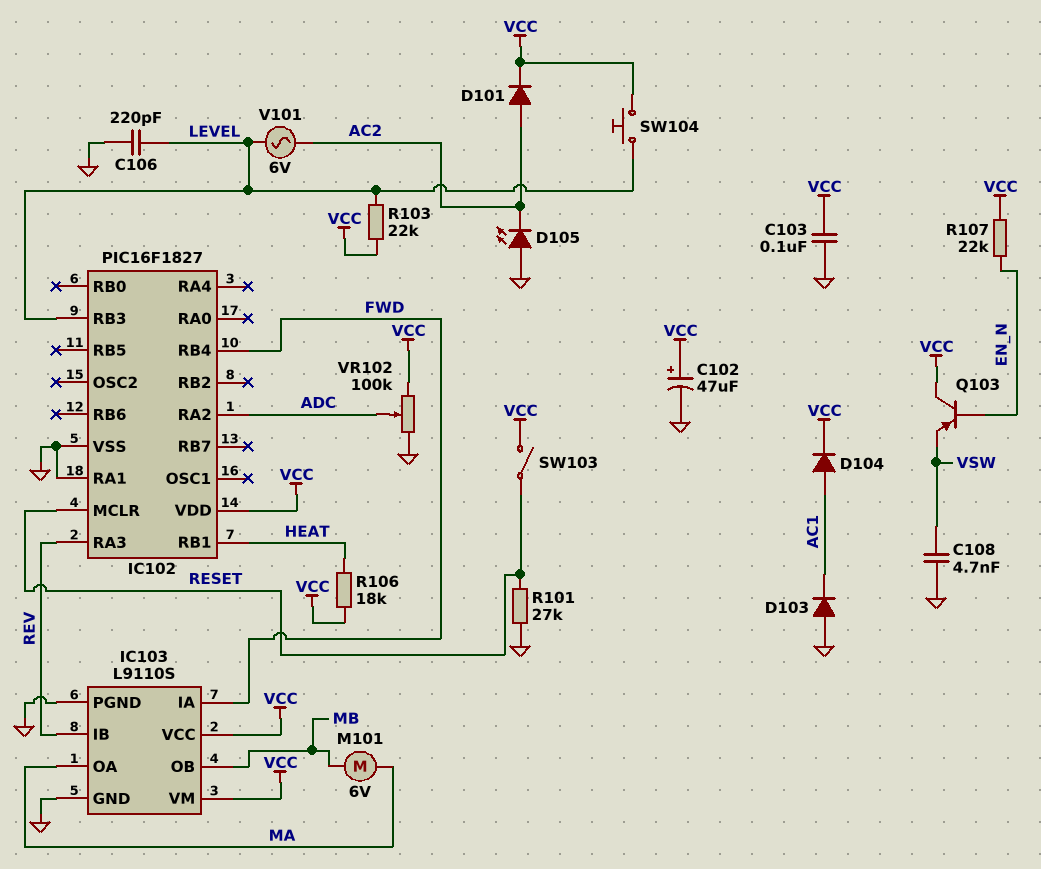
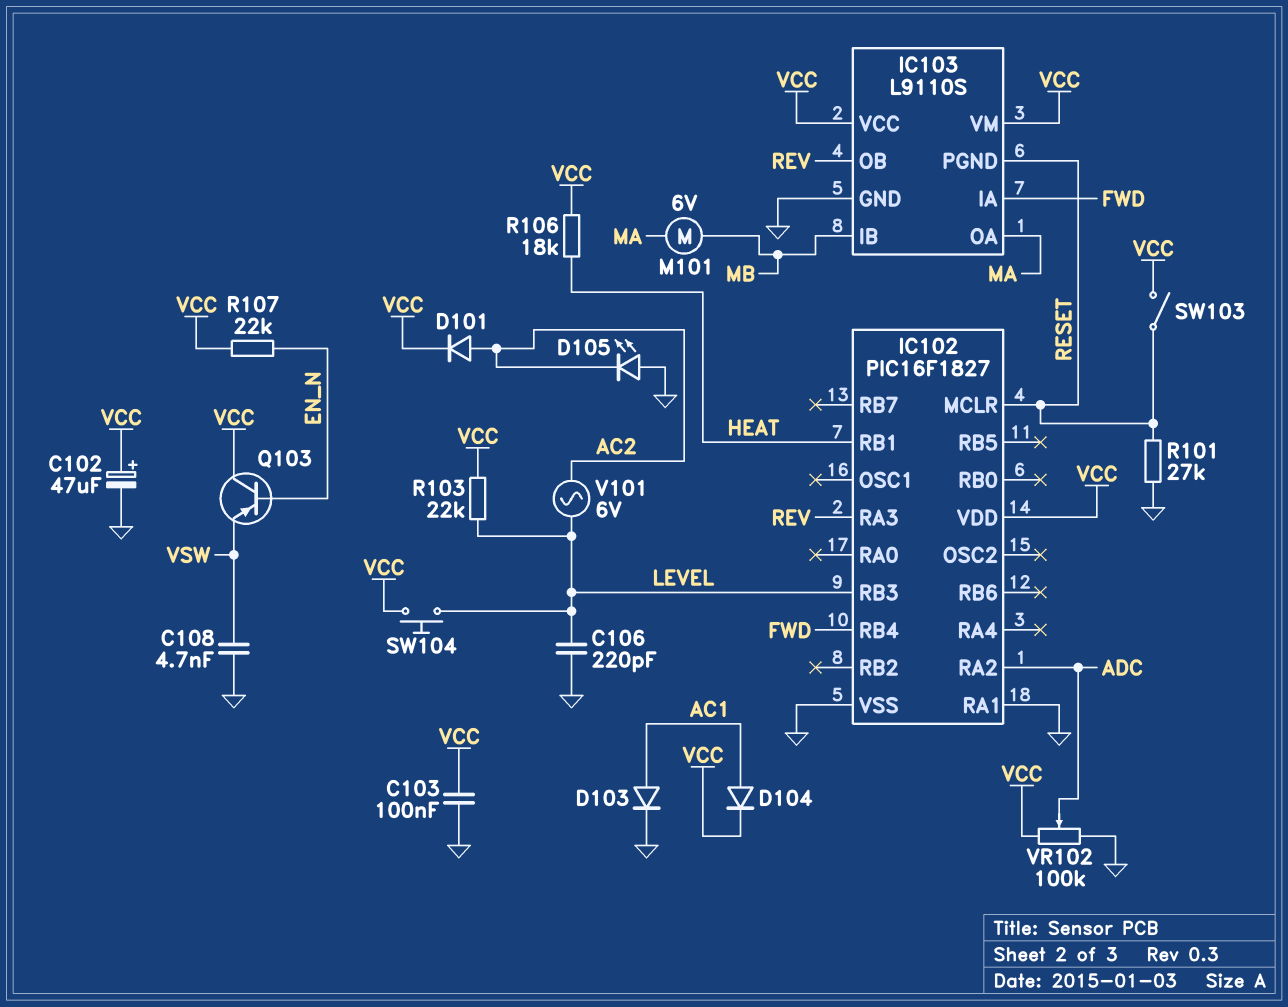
D103: diode (A GND, K AC1) -> diode (A AC1, K GND)
IC103 pin IB: REV -> MB
IC103 pin OB: MB -> REV
IC103 pin PGND: GND -> RESET

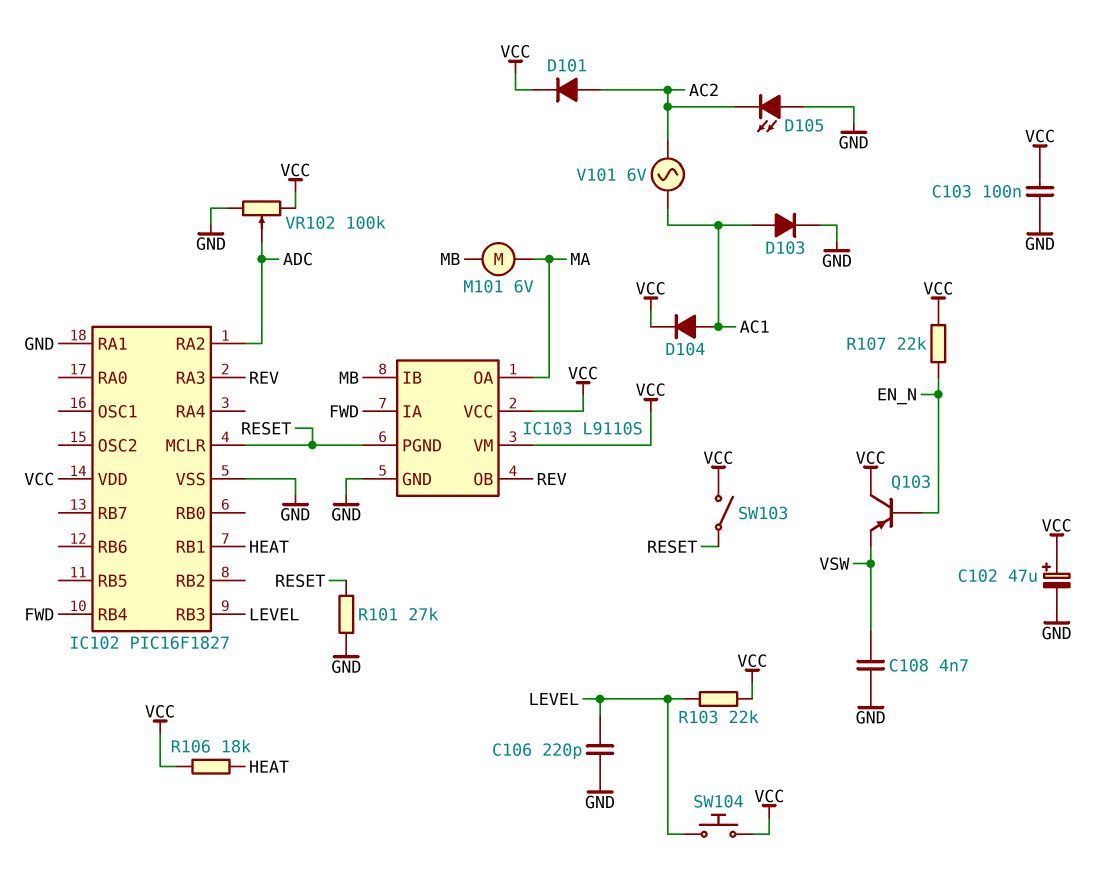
V101: AC 6V (AC2, LEVEL) -> AC 6V (AC1, AC2)

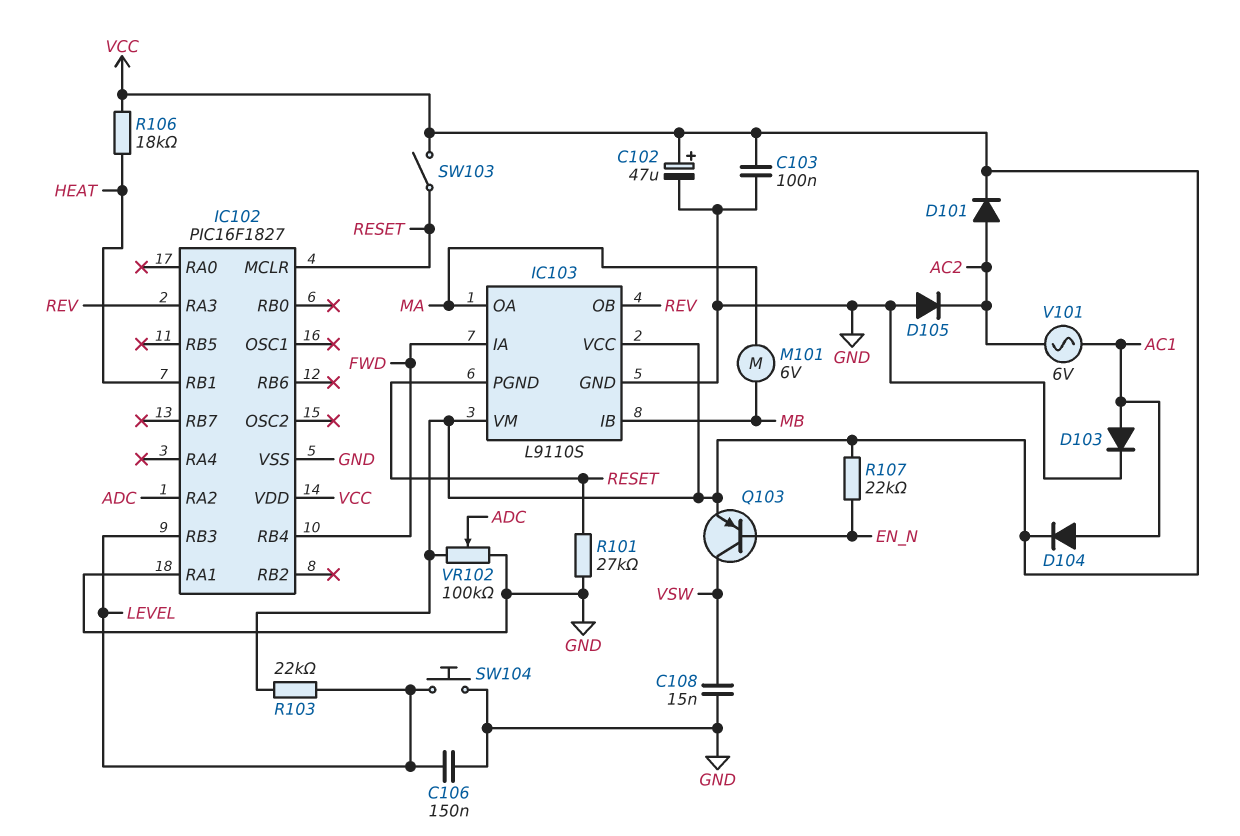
C106: 220pF (GND, LEVEL) -> 150nF (GND, LEVEL)
C108: 4.7nF (GND, VSW) -> 15nF (GND, VSW)
D105: LED (A GND, K AC2) -> diode (A GND, K AC2)
Q103: PNP (B EN_N, C VCC, E VSW) -> PNP (B EN_N, C VSW, E VCC)
SW104: button (LEVEL, VCC) -> button (GND, LEVEL)

